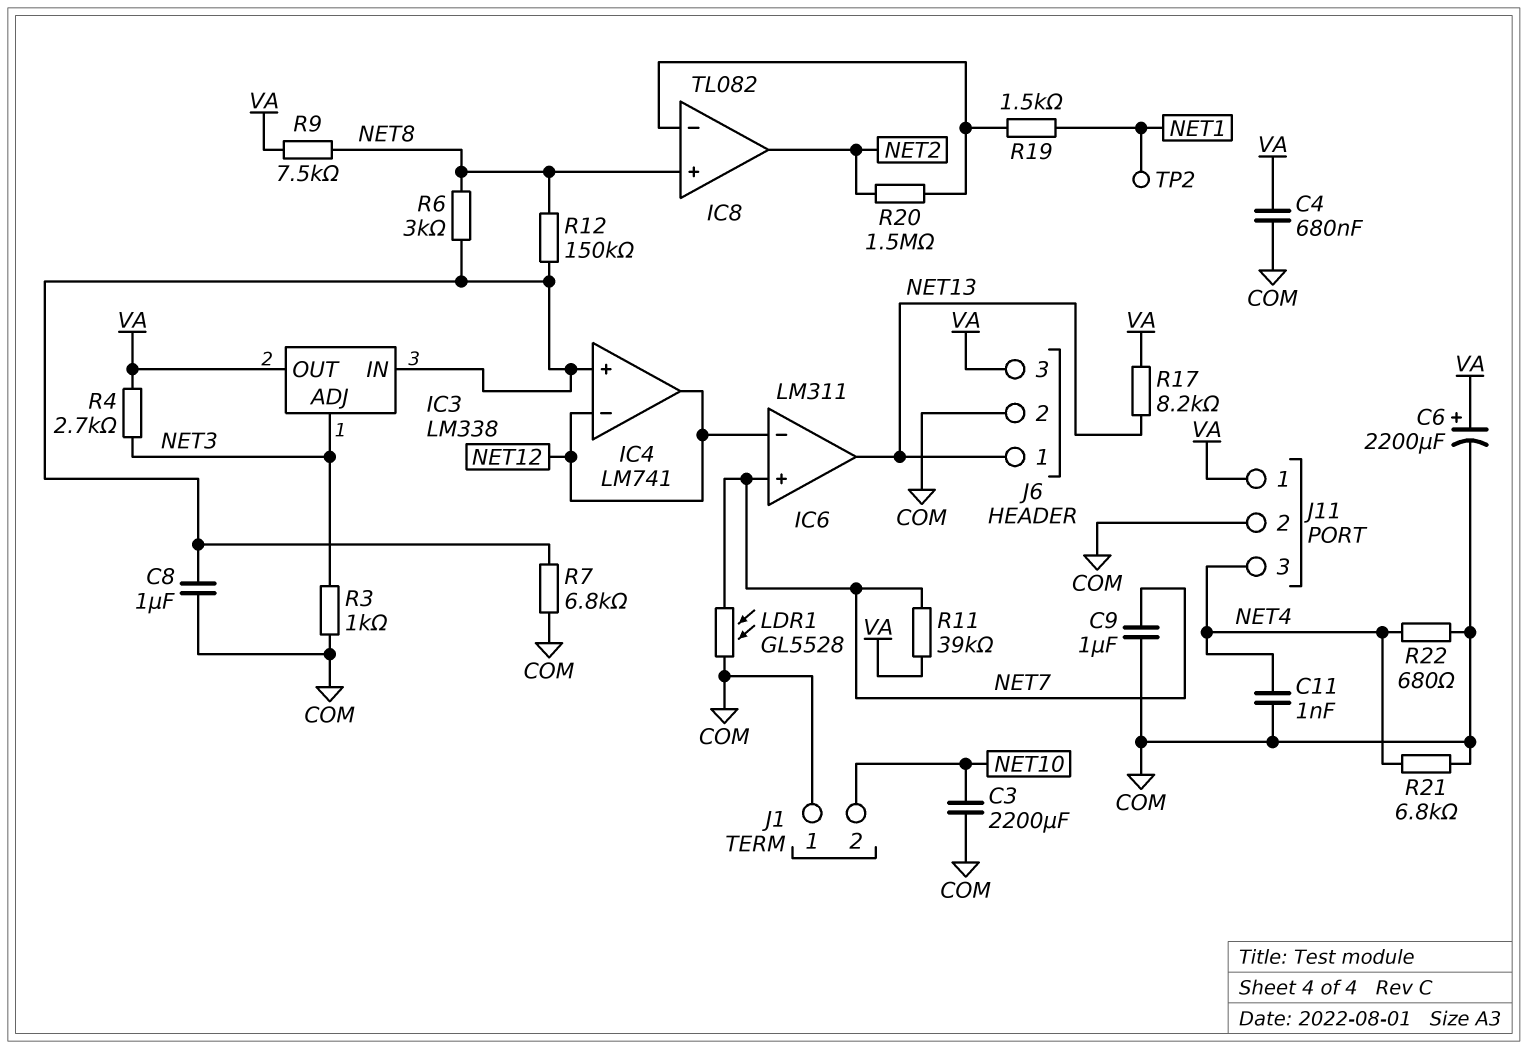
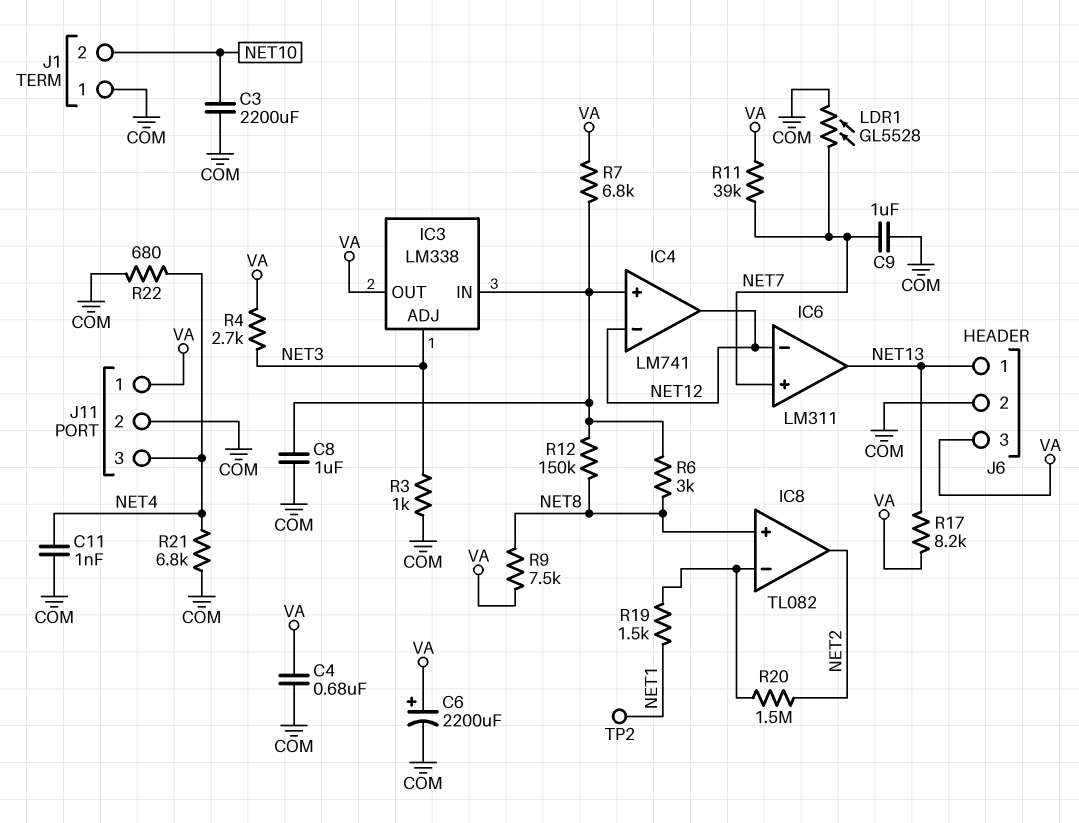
R7: 6.8k (COM, IC3/IN) -> 6.8k (IC3/IN, VA)

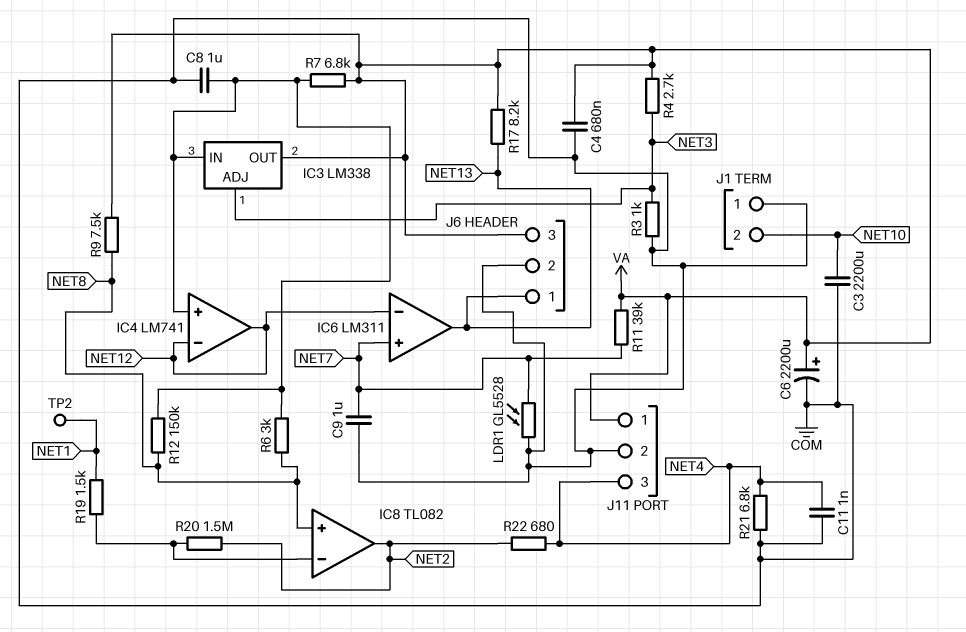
R22: 680 (COM, NET4) -> 680 (NET2, NET4)

